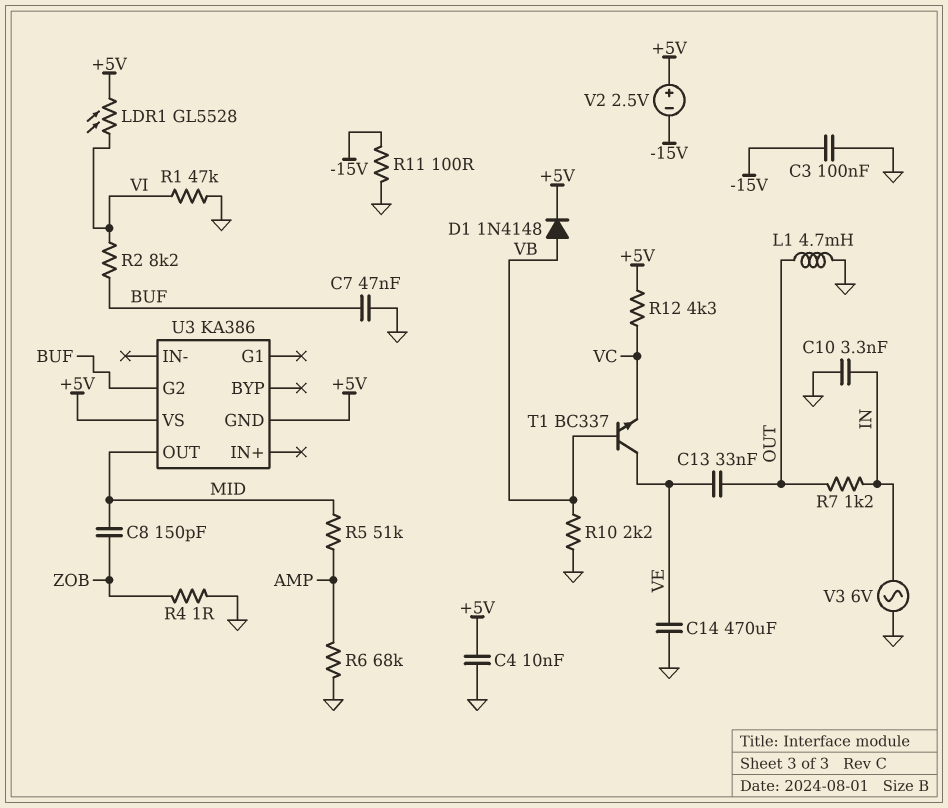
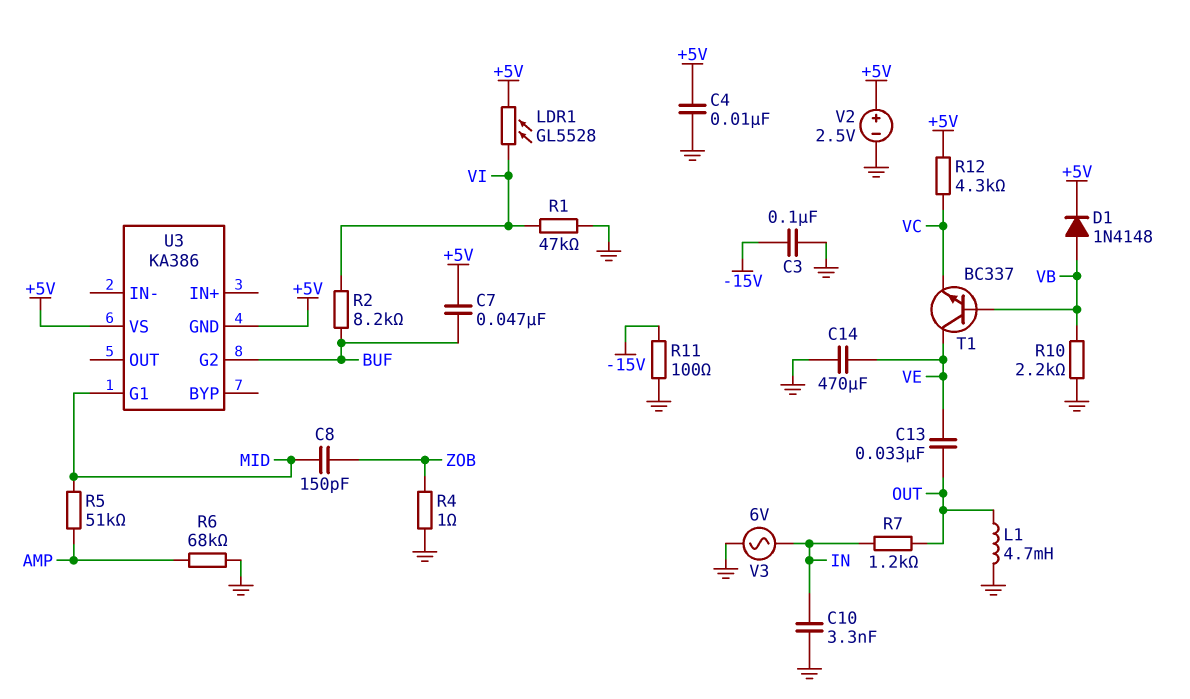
C7: 47nF (BUF, GND) -> 47nF (+5V, BUF)
U3 pin G1: none -> MID
U3 pin OUT: MID -> none
V2: 2.5V (plus +5V, minus -15V) -> 2.5V (plus +5V, minus GND)

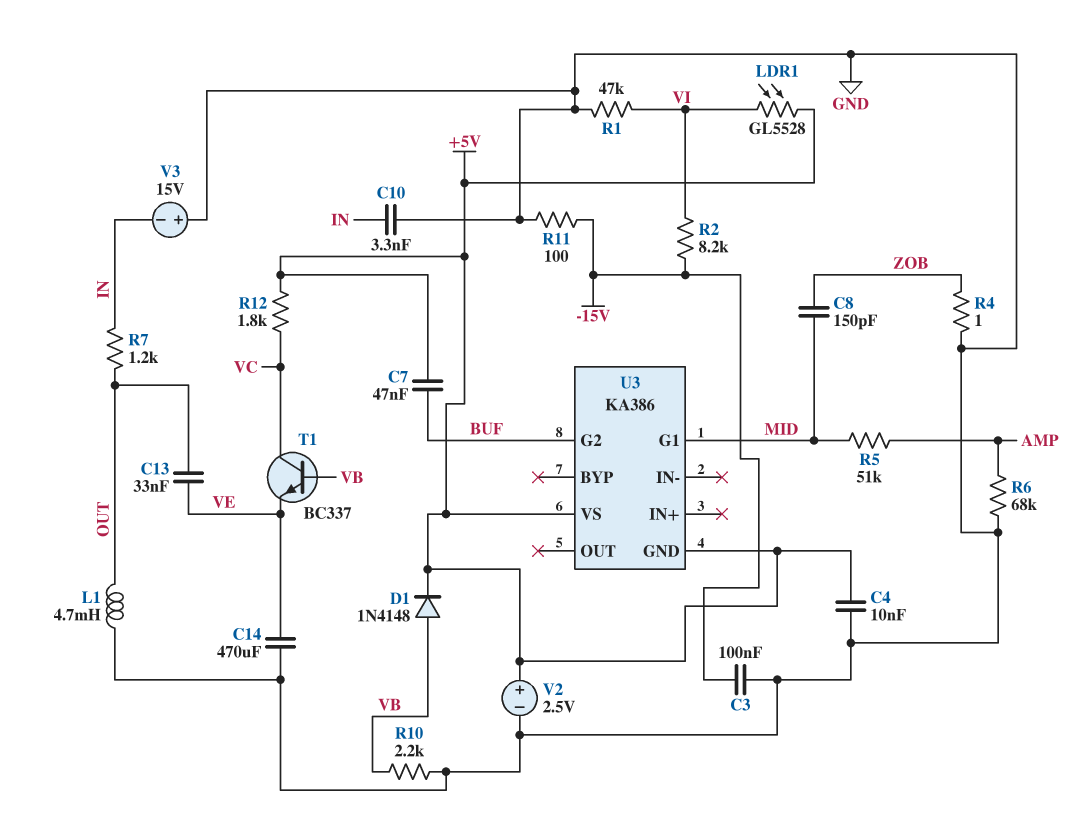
R2: 8.2k (BUF, VI) -> 8.2k (-15V, VI)
R12: 4.3k (+5V, VC) -> 1.8k (+5V, VC)
T1: NPN BC337 (B VB, C VE, E VC) -> NPN BC337 (B VB, C VC, E VE)
V3: AC 6V (GND, IN) -> 15V (plus GND, minus IN)

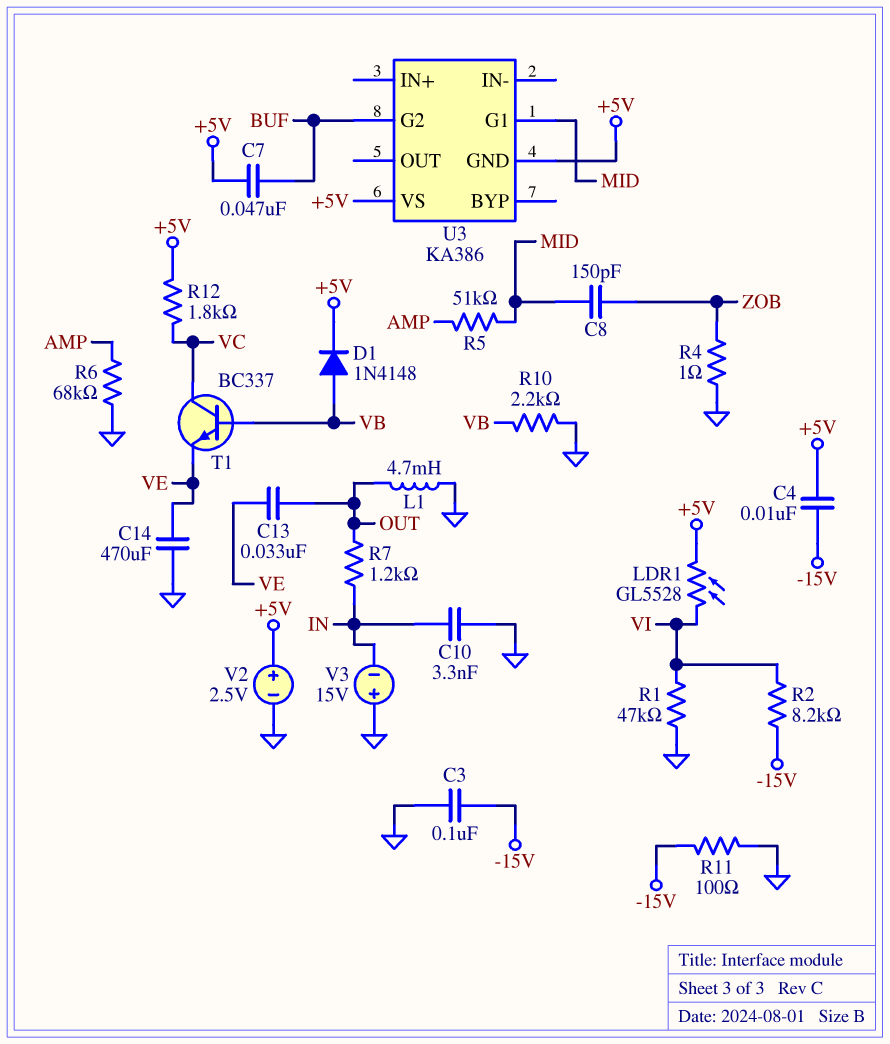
C4: 10nF (+5V, GND) -> 10nF (+5V, -15V)

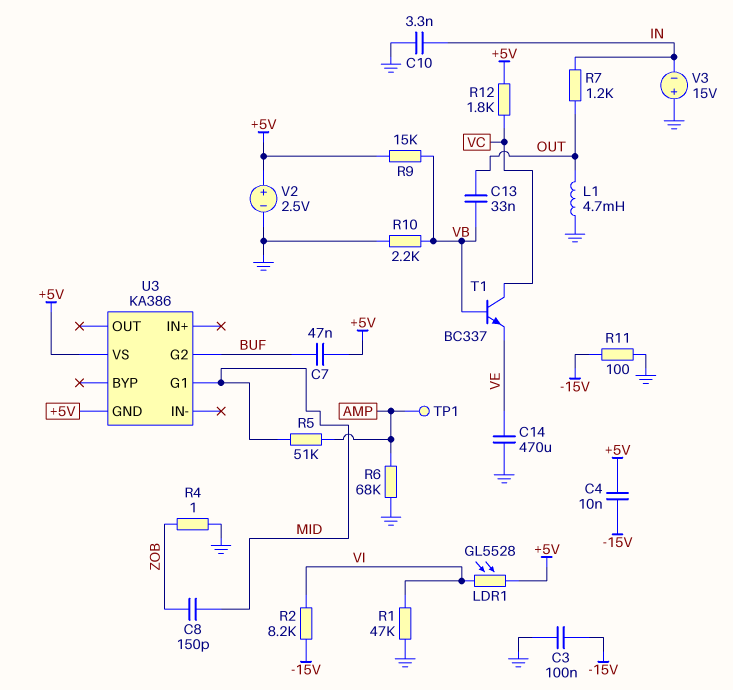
C13: 33nF (OUT, VE) -> 33nF (OUT, VB)
D1: diode 1N4148 (A VB, K +5V) -> none
R9: none -> 15k (+5V, VB)
TP1: none -> test point (AMP)

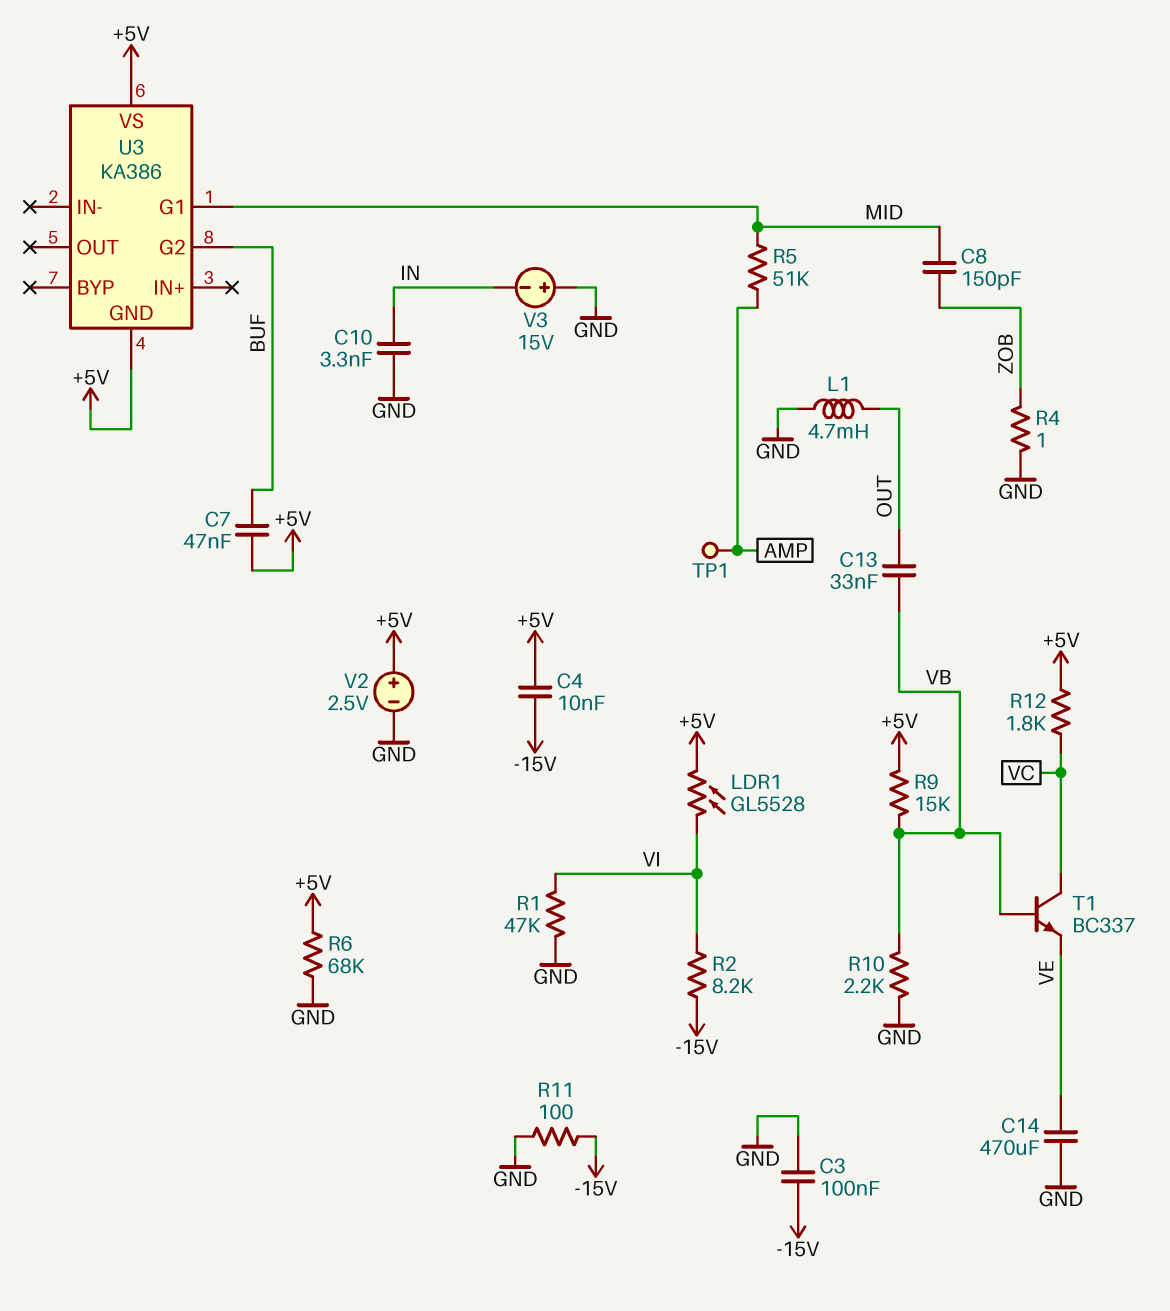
R6: 68k (AMP, GND) -> 68k (+5V, GND)
R7: 1.2k (IN, OUT) -> none

